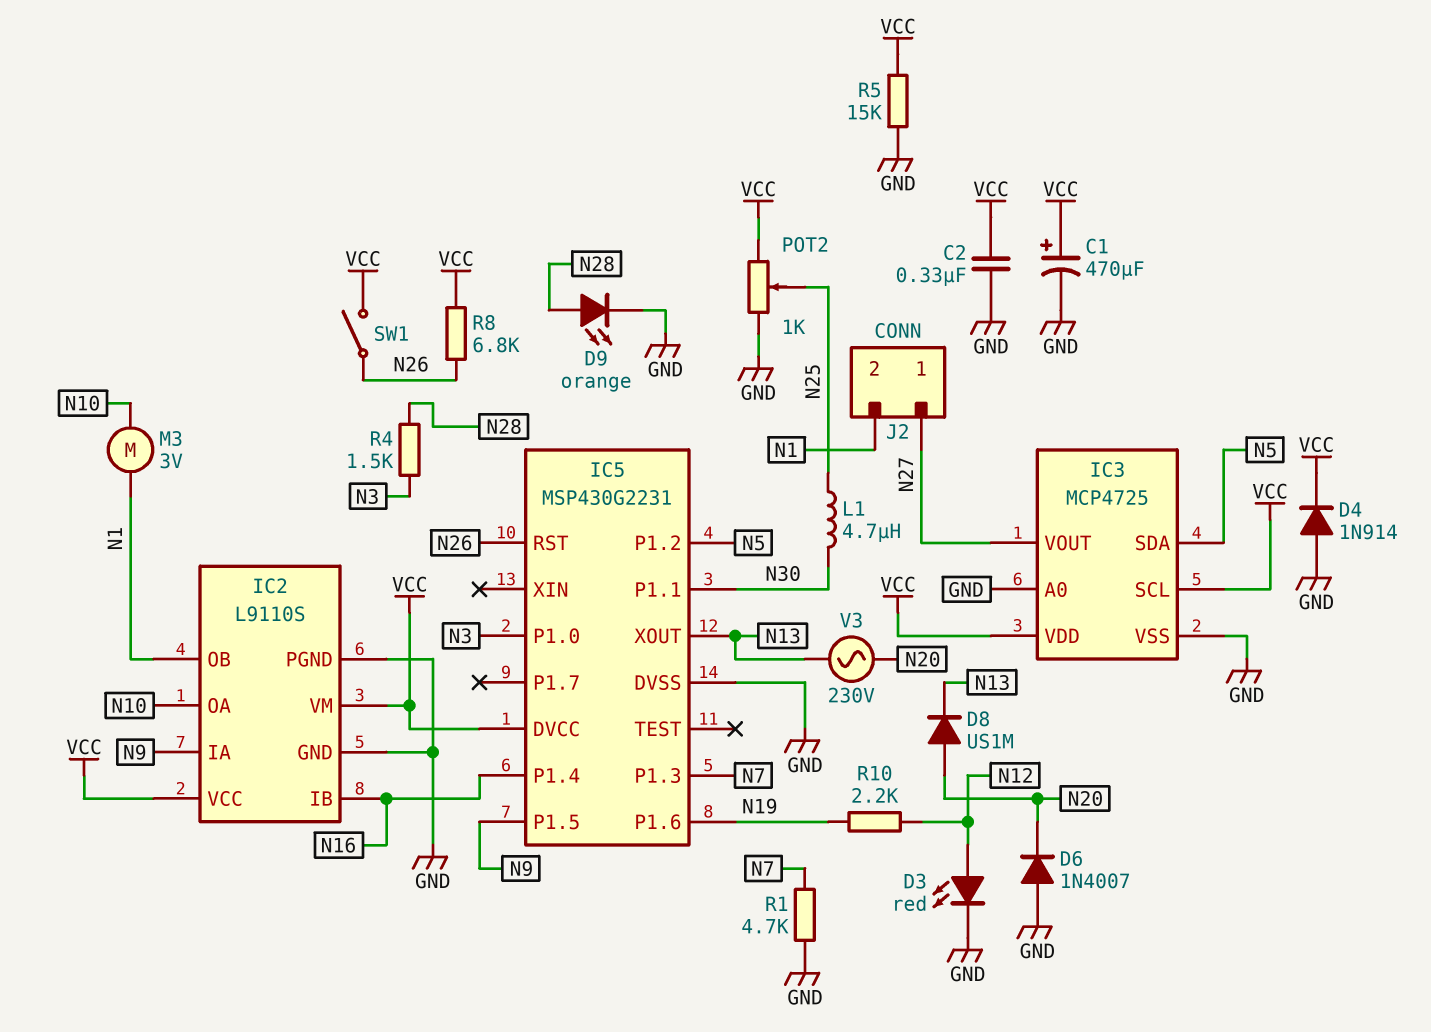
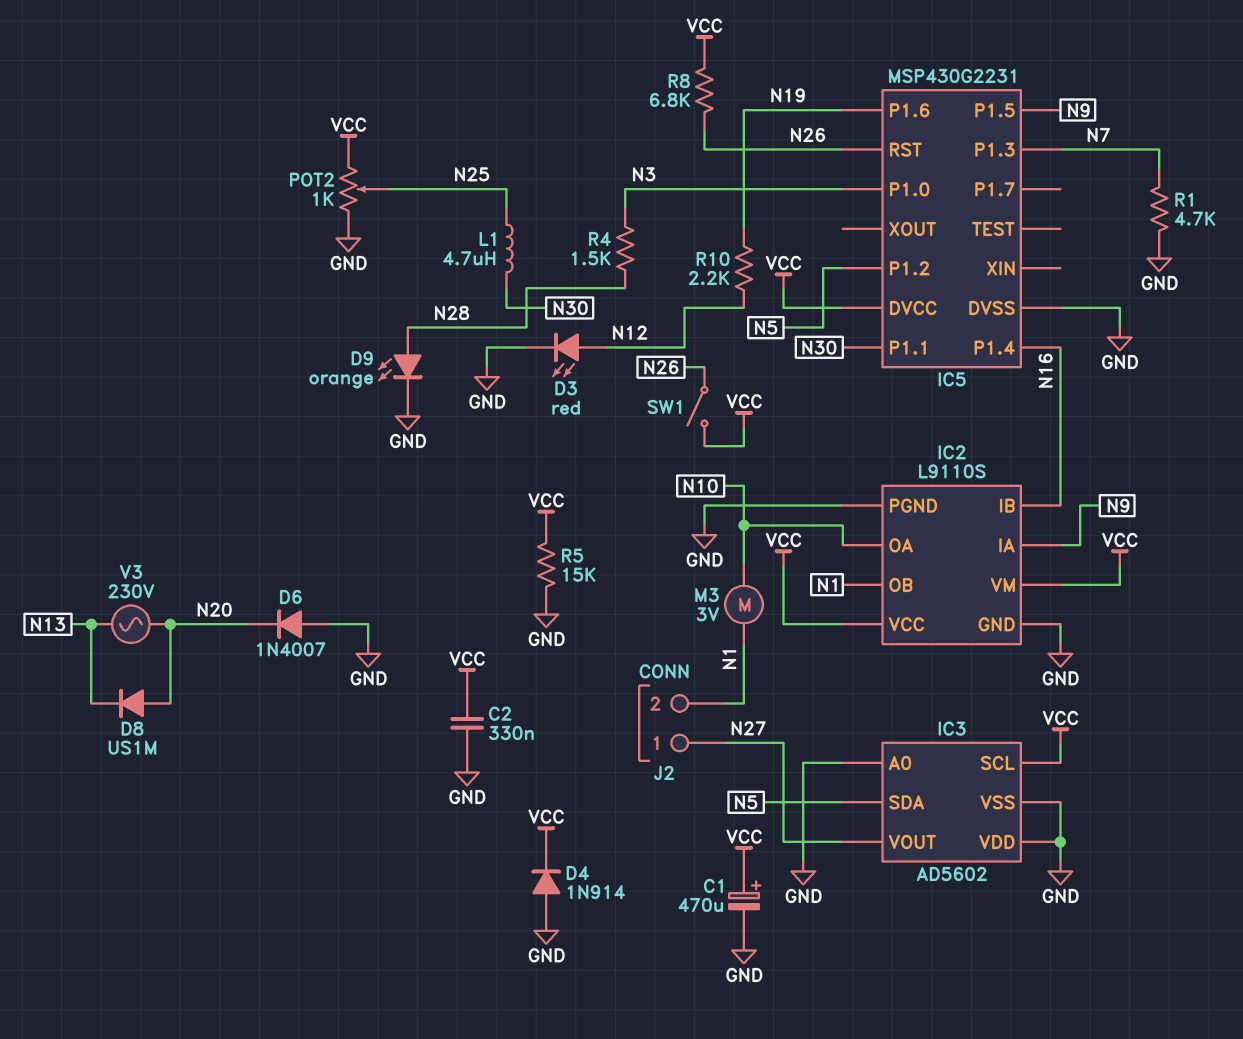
IC3: MCP4725 -> AD5602
IC3 pin VDD: VCC -> GND
IC5 pin XOUT: N13 -> none

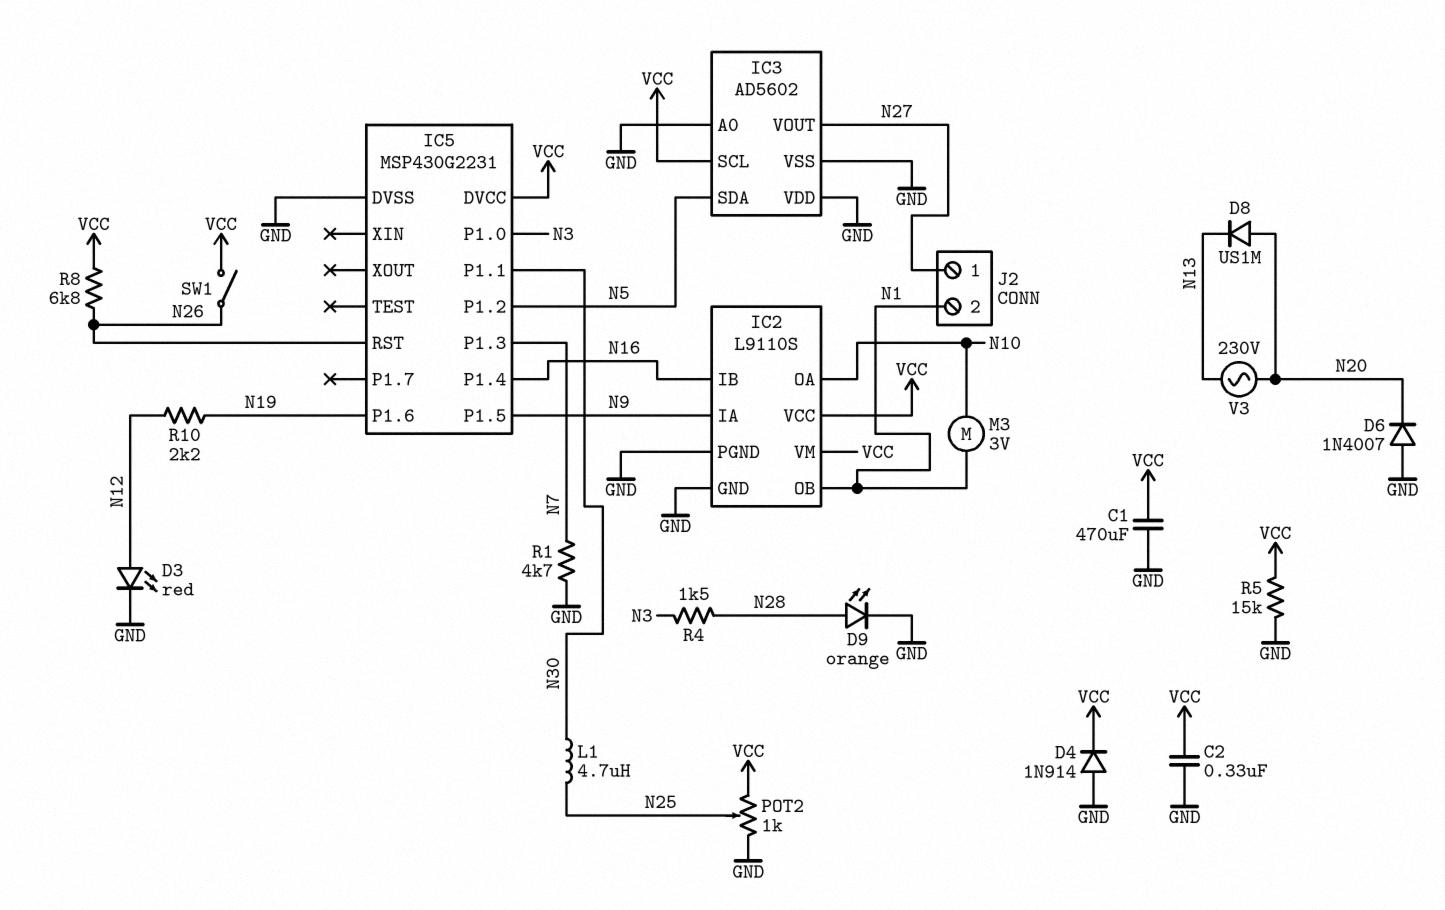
C1: 470uF (plus VCC, minus GND) -> 470uF (GND, VCC)

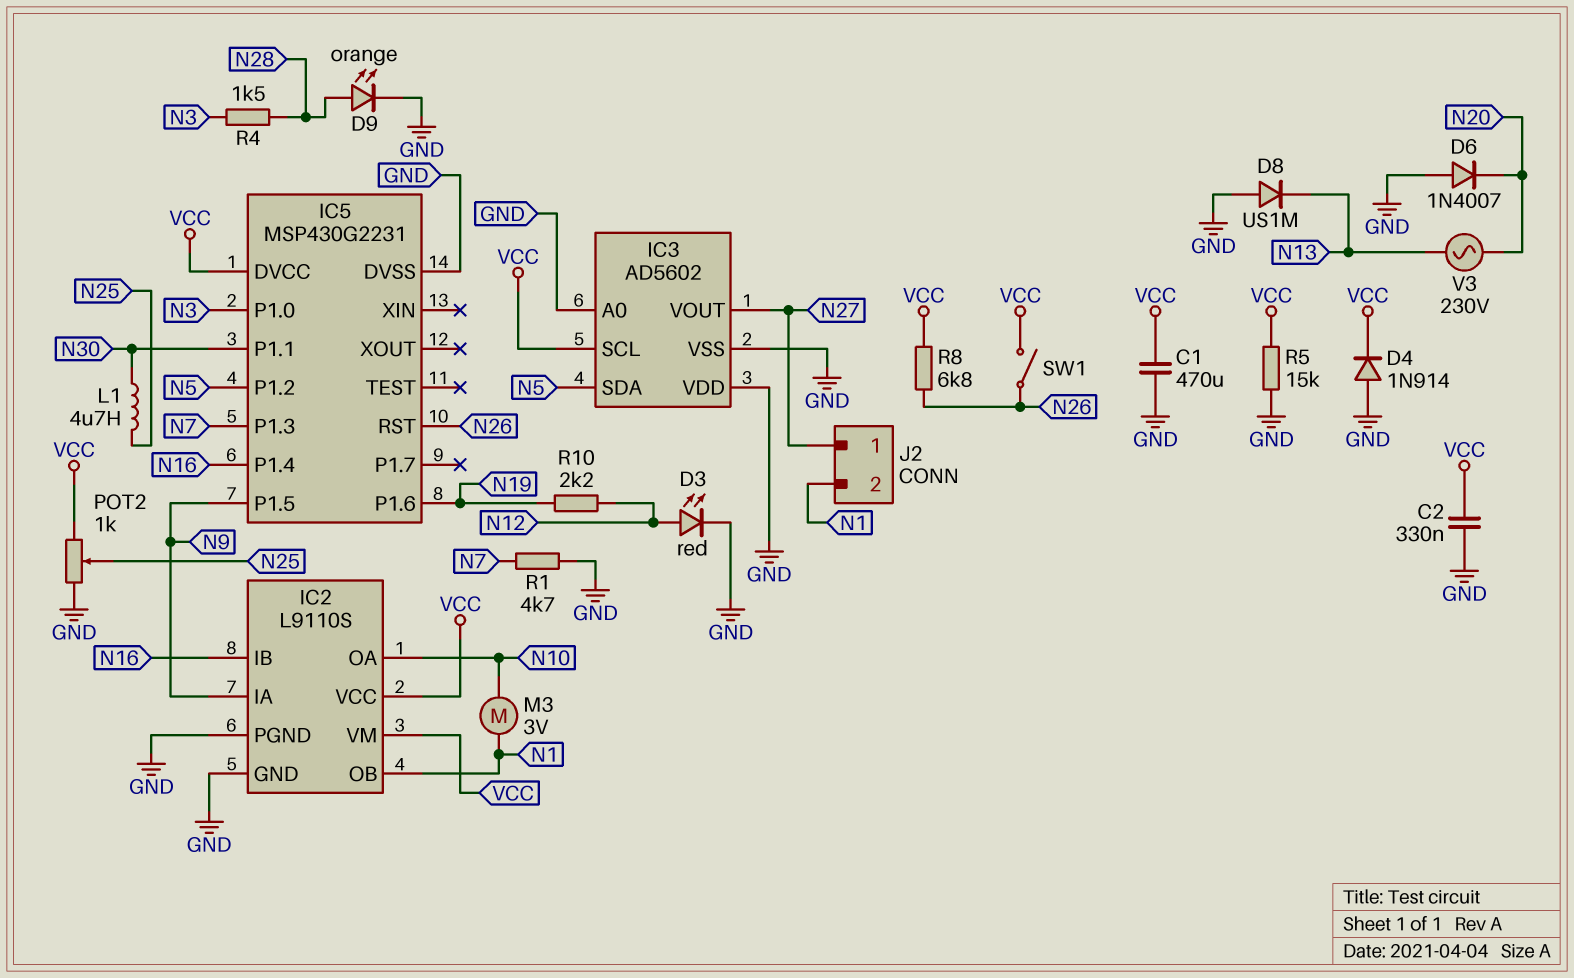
D8: diode US1M (A N20, K N13) -> diode US1M (A GND, K N13)

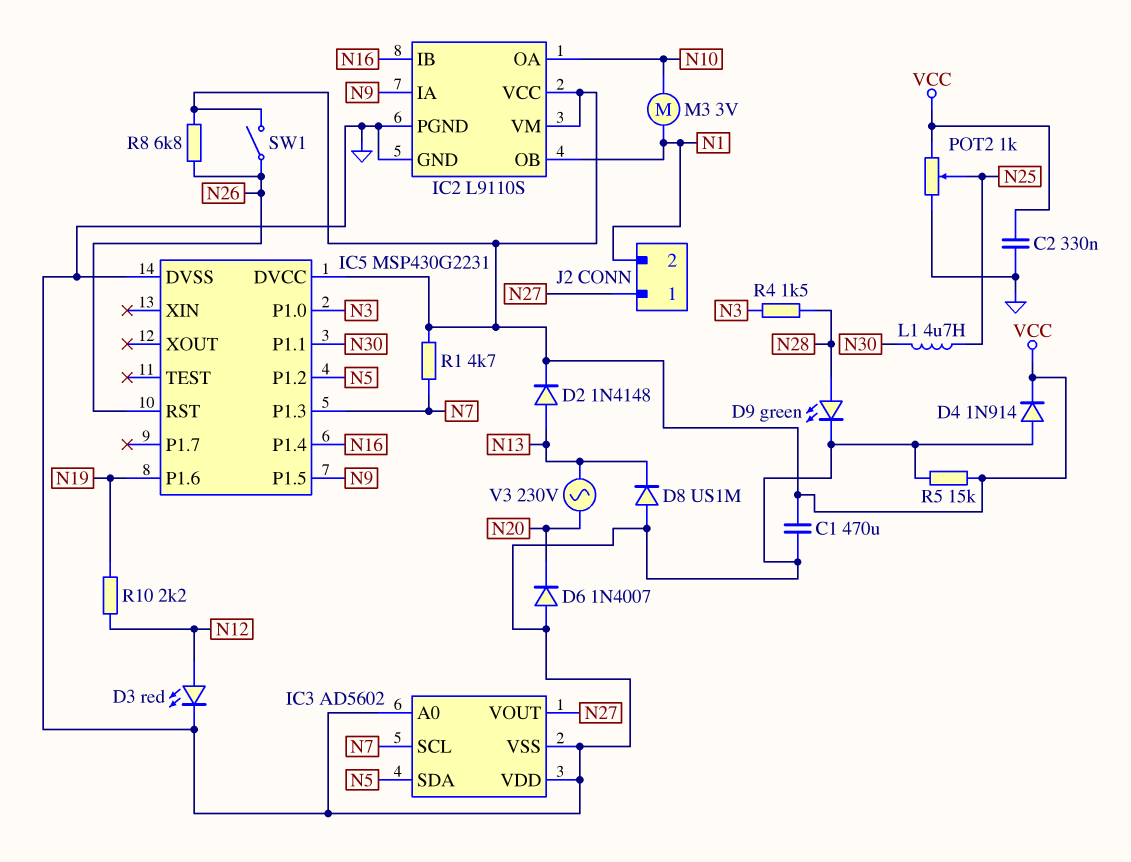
D2: none -> diode 1N4148 (A N13, K VCC)
D9: LED orange (A N28, K GND) -> LED green (A N28, K GND)
IC3 pin SCL: VCC -> N7
R1: 4.7k (GND, N7) -> 4.7k (N7, VCC)

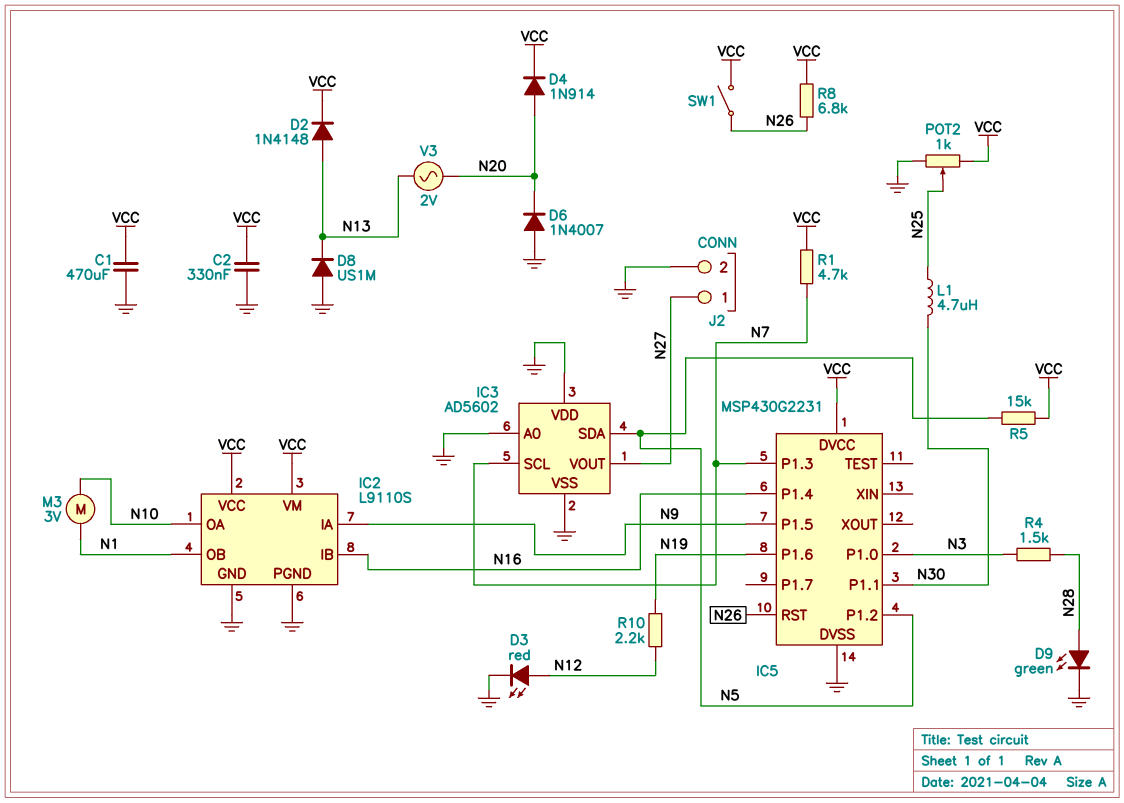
D4: diode 1N914 (A GND, K VCC) -> diode 1N914 (A N20, K VCC)
J2 pin 2: N1 -> GND
R5: 15k (GND, VCC) -> 15k (N5, VCC)
V3: AC 230V (N13, N20) -> AC 2V (N13, N20)

